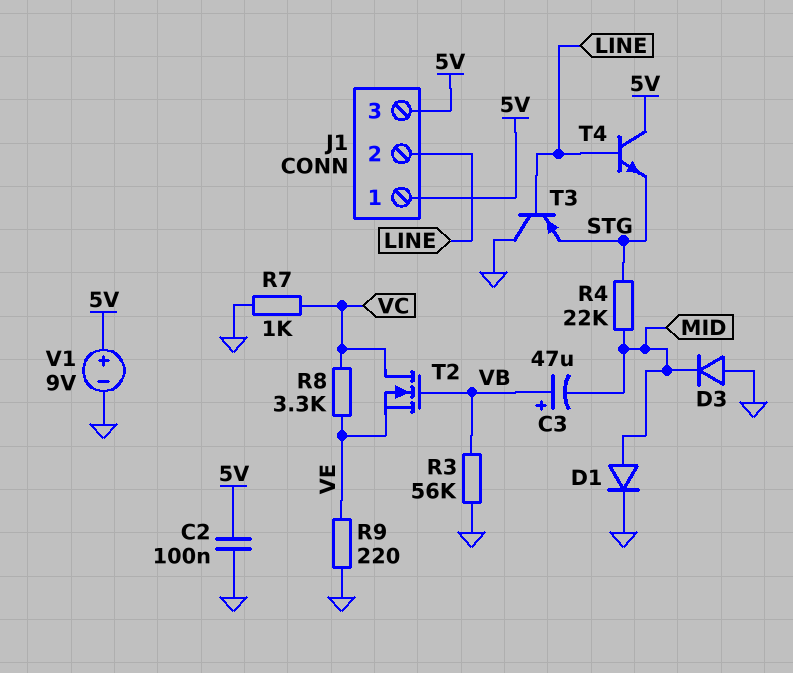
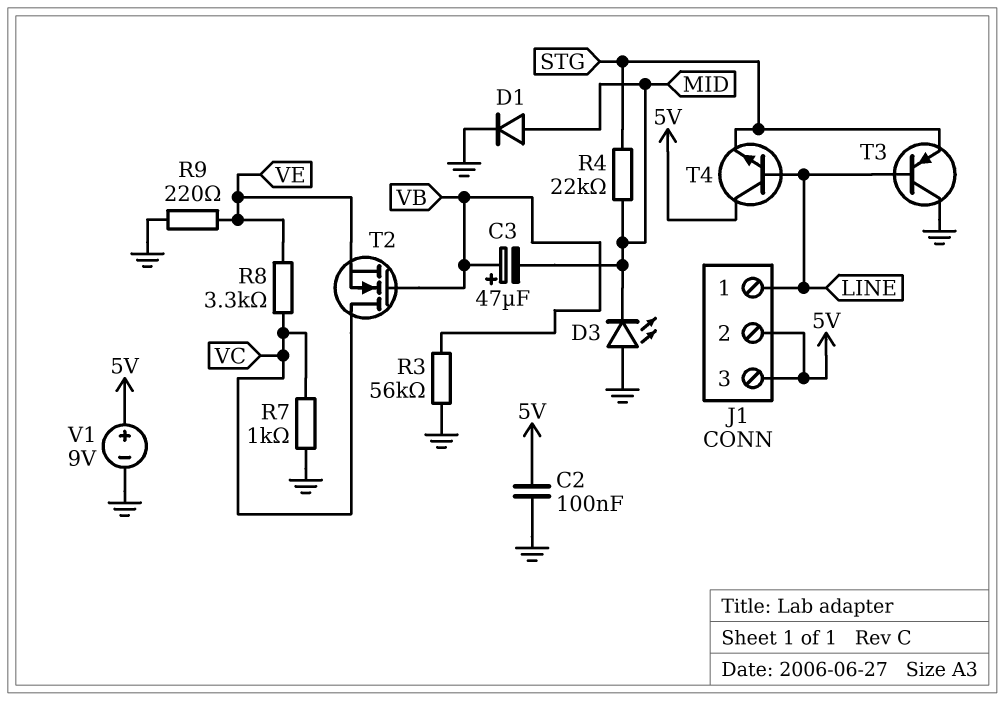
D3: diode (A GND, K MID) -> LED (A GND, K MID)
J1 pin 1: 5V -> LINE
J1 pin 2: LINE -> 5V

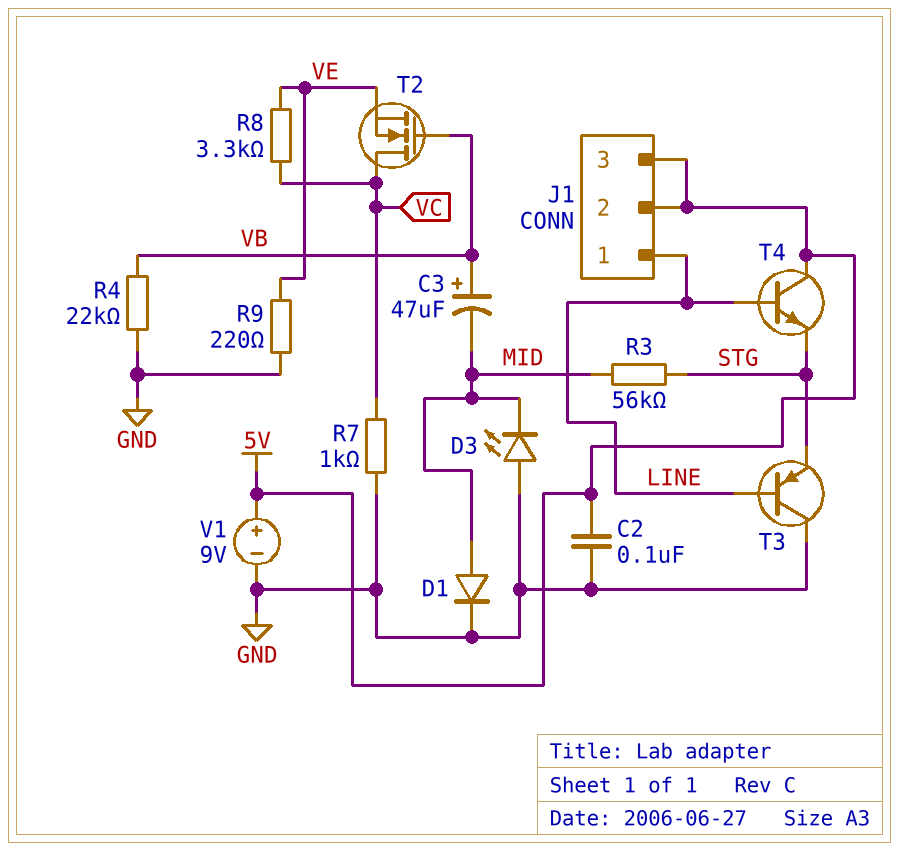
R3: 56k (GND, VB) -> 56k (MID, STG)
R4: 22k (MID, STG) -> 22k (GND, VB)

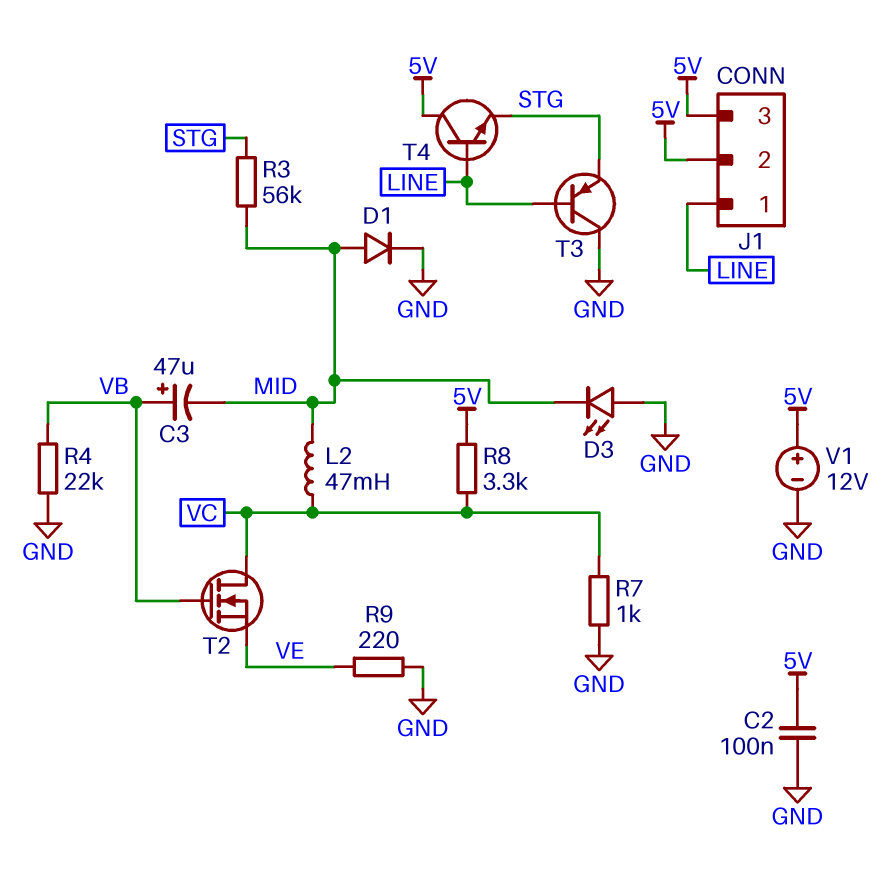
L2: none -> 47mH (MID, VC)
R8: 3.3k (VC, VE) -> 3.3k (5V, VC)
V1: 9V (plus 5V, minus GND) -> 12V (plus 5V, minus GND)

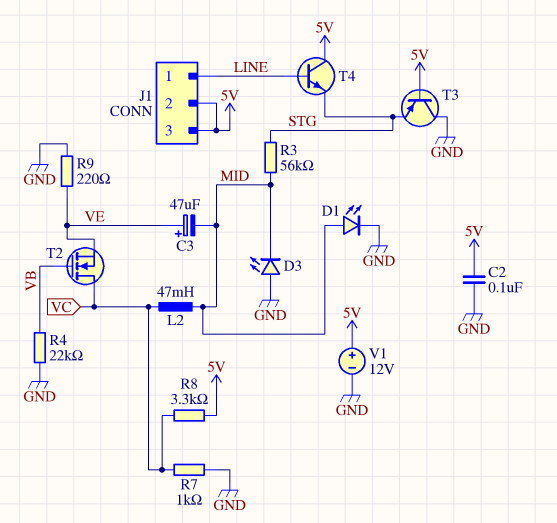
C3: 47uF (plus VB, minus MID) -> 47uF (plus VE, minus MID)
D1: diode (A MID, K GND) -> LED (A MID, K GND)
T3: PNP (B LINE, C GND, E STG) -> PNP (B 5V, C GND, E STG)

